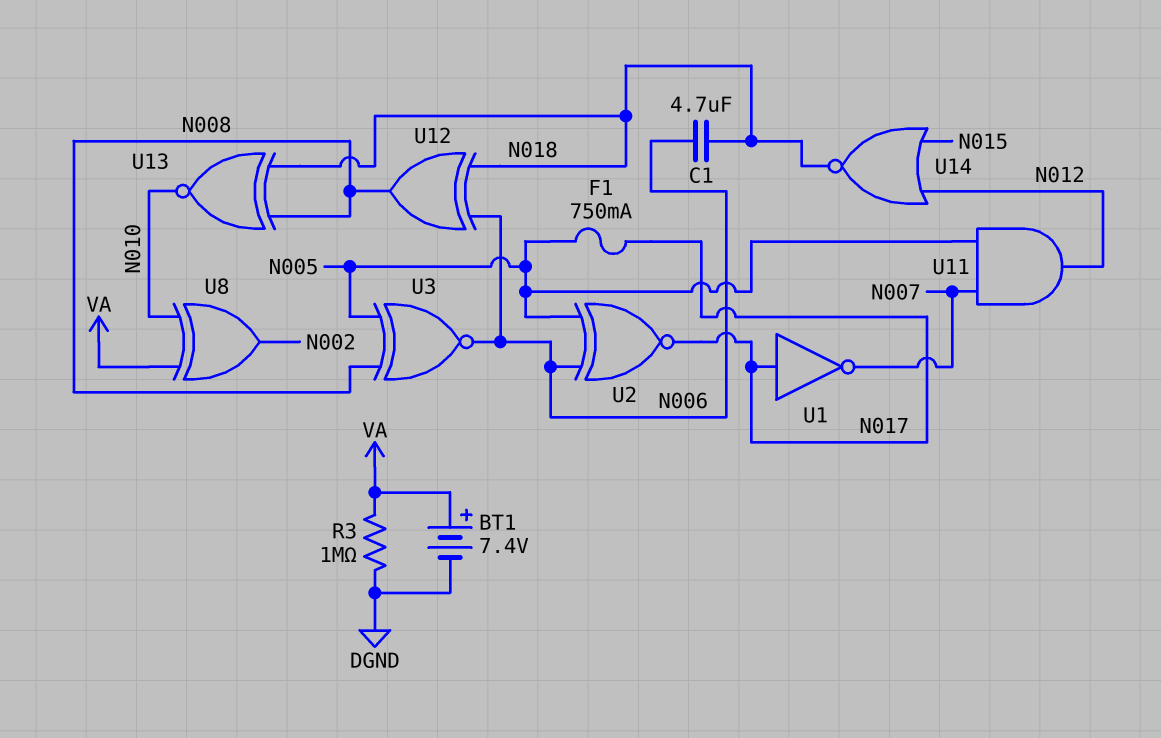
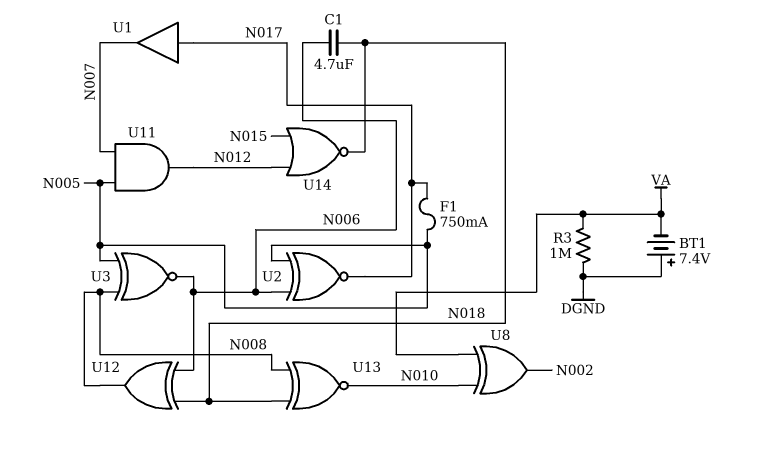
BT1: 7.4V (plus VA, minus DGND) -> 7.4V (plus DGND, minus VA)
U1: NOT (in N017, out N007) -> buffer (in N017, out N007)

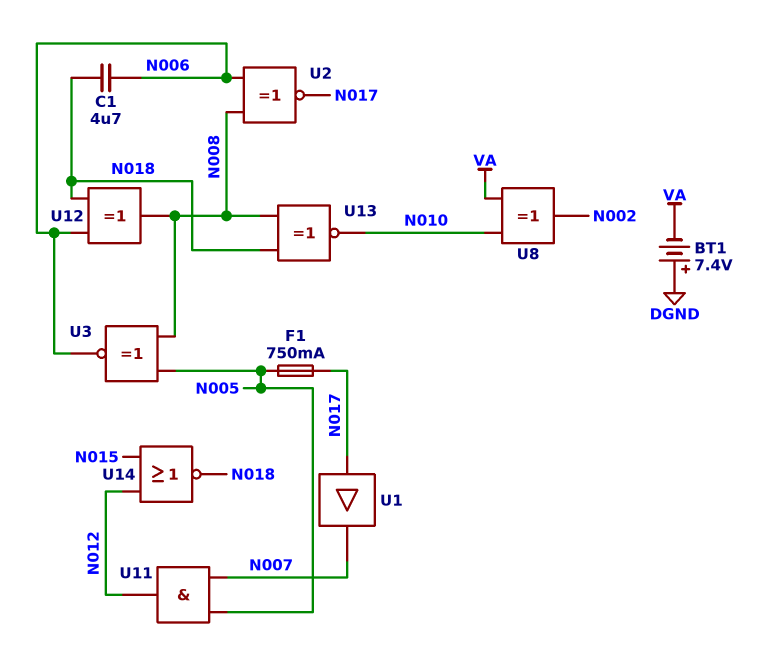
R3: 1M (DGND, VA) -> none
U2: XNOR (in N005, in N006, out N017) -> XNOR (in N006, in N008, out N017)

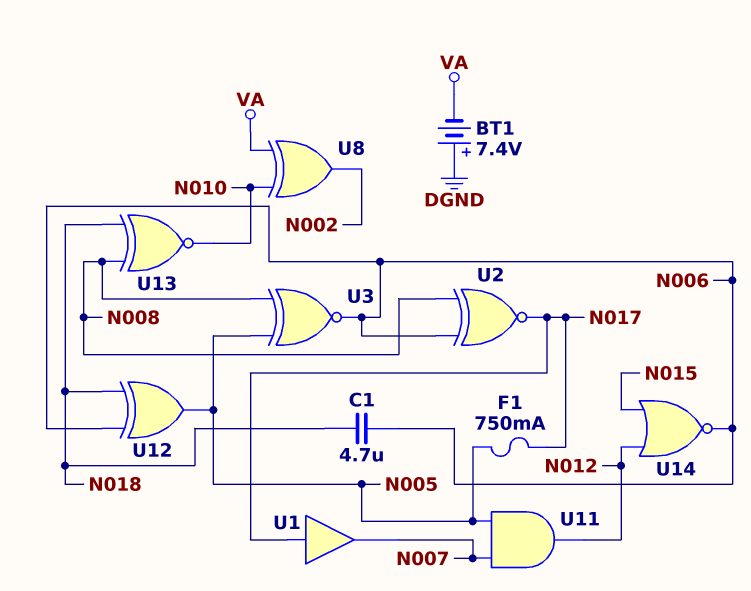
U12: XOR (in N006, in N018, out N008) -> XOR (in N006, in N018, out N005)
U14: NOR (in N012, in N015, out N018) -> NOR (in N012, in N015, out N006)

